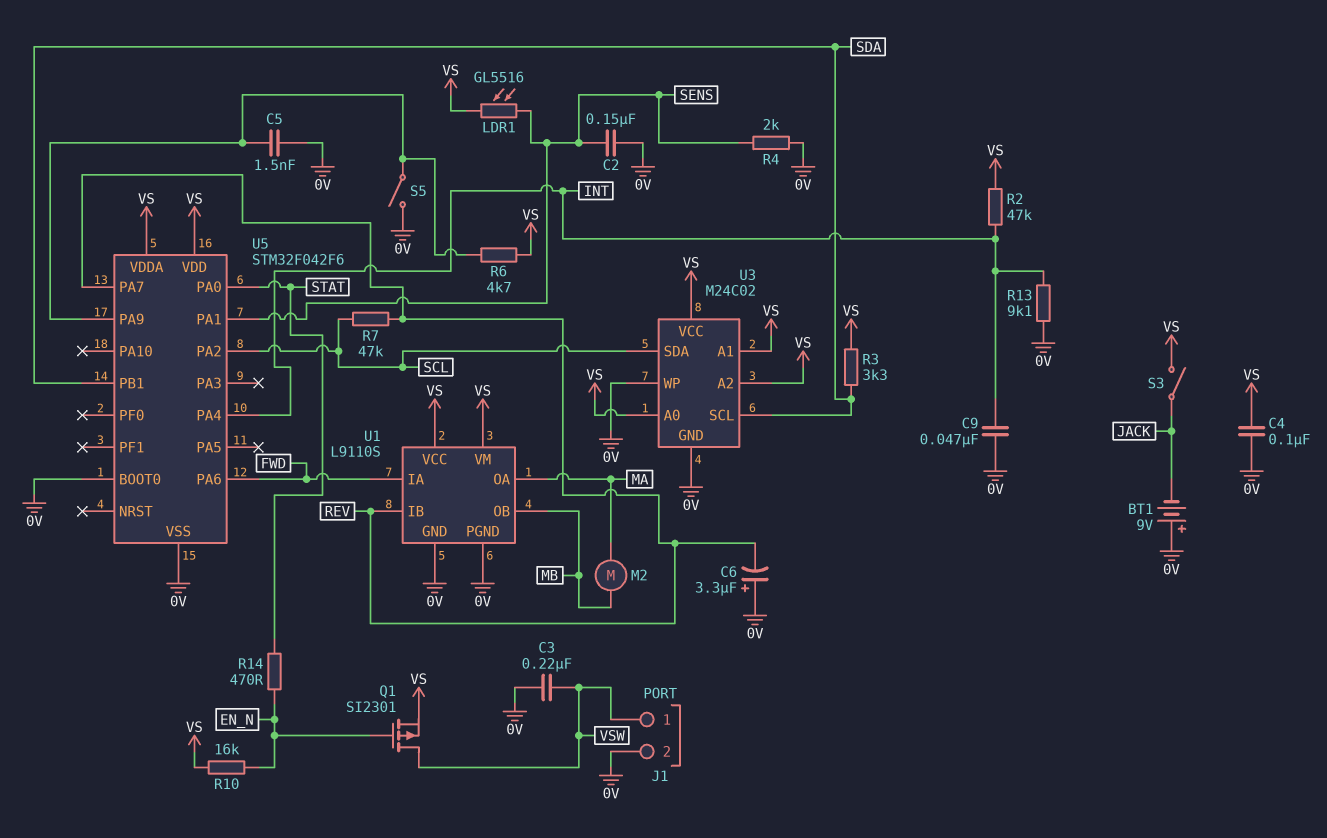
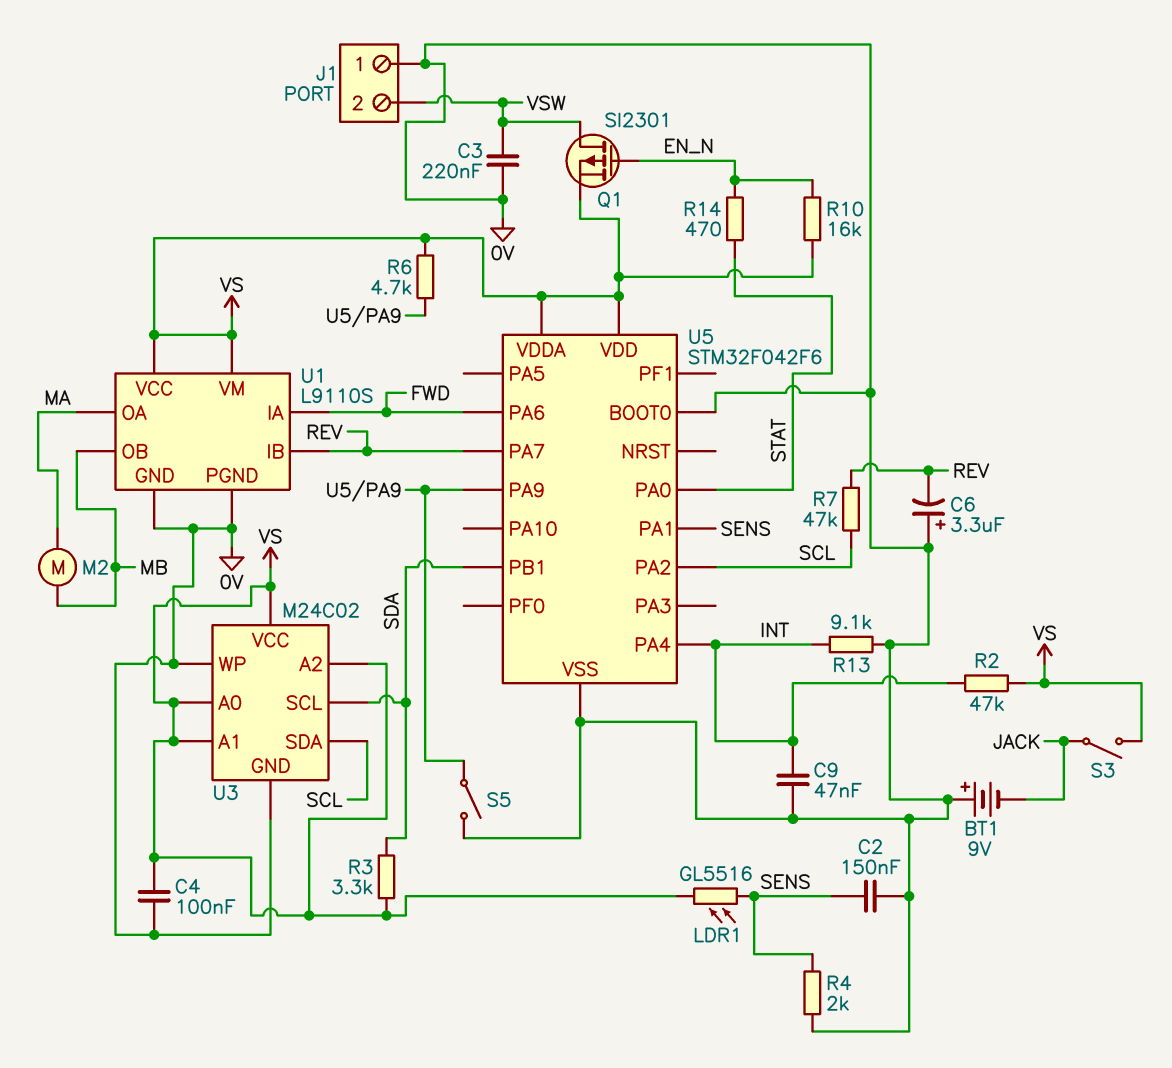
C5: 1.5nF (0V, U5/PA9) -> none
J1 pin 1: VSW -> 0V
J1 pin 2: 0V -> VSW

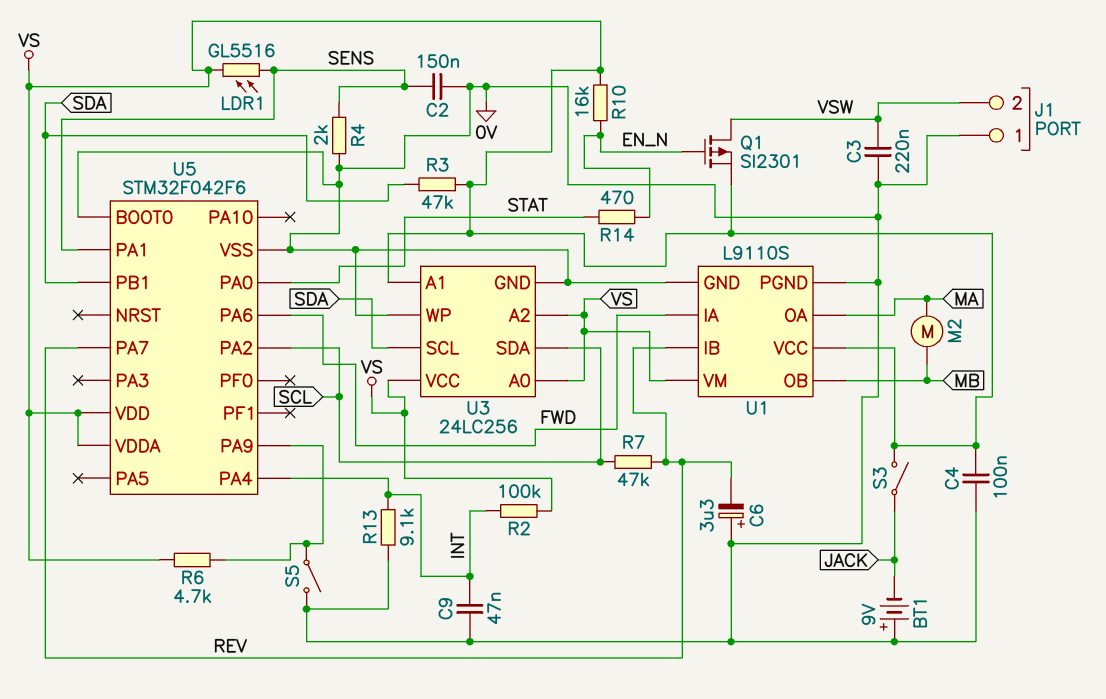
R2: 47k (INT, VS) -> 100k (INT, VS)
R3: 3.3k (SDA, VS) -> 47k (SDA, VS)
U3: M24C02 -> 24LC256

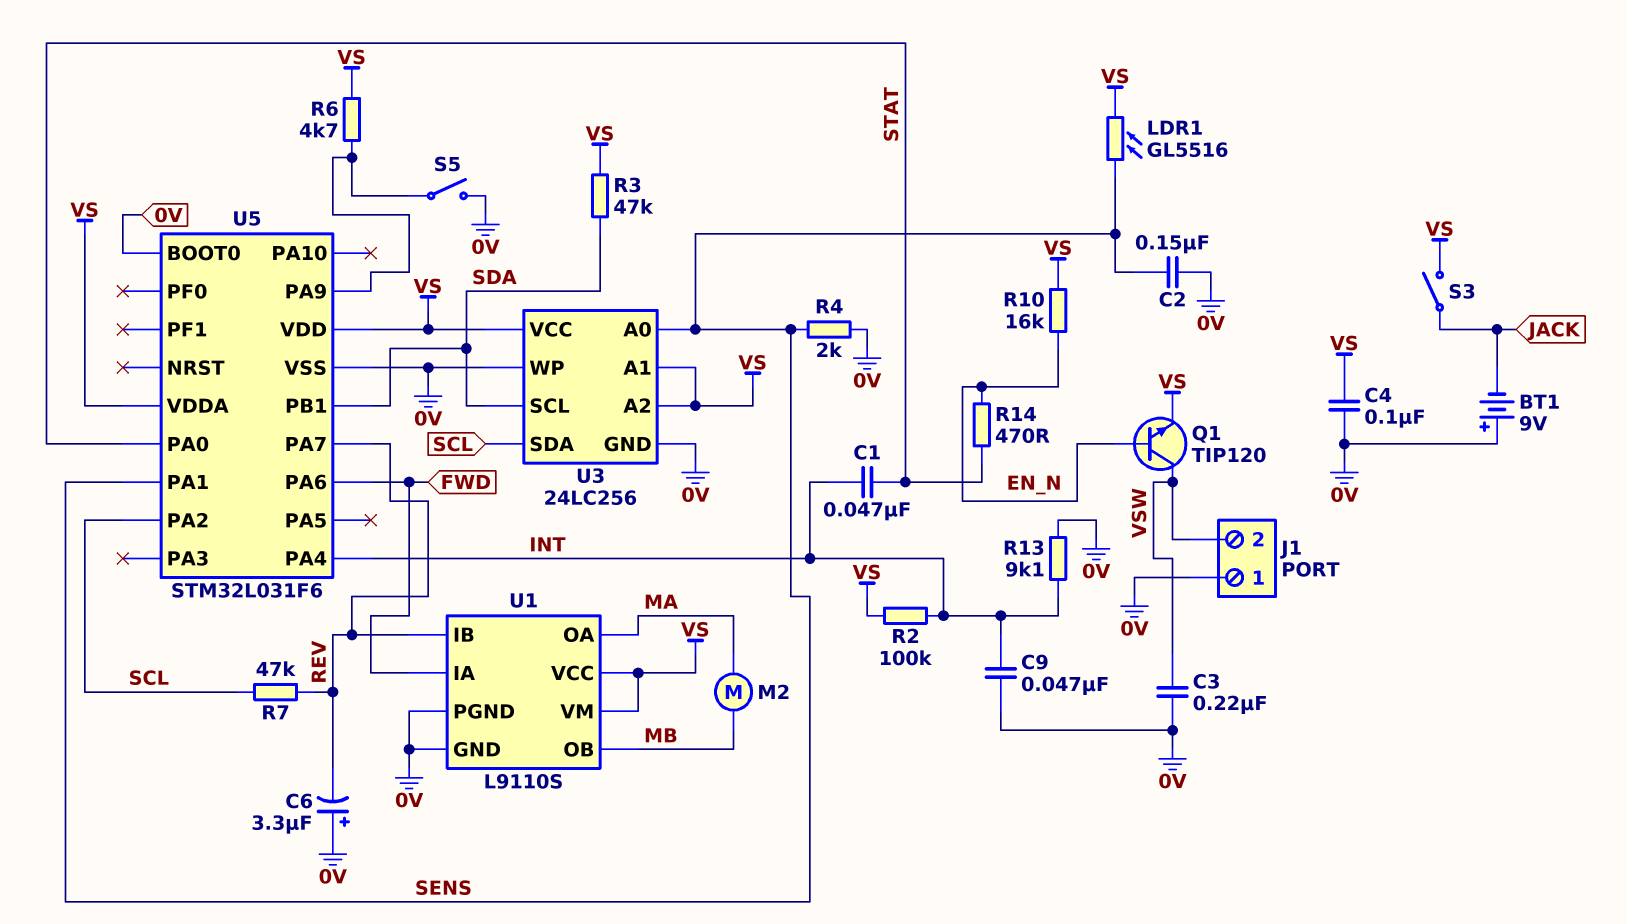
C1: none -> 47nF (INT, STAT)
Q1: PMOS SI2301 (G EN_N, D VSW, S VS) -> NPN TIP120 (B EN_N, C VSW, E VS)
U3 pin A0: VS -> SENS
U5: STM32F042F6 -> STM32L031F6

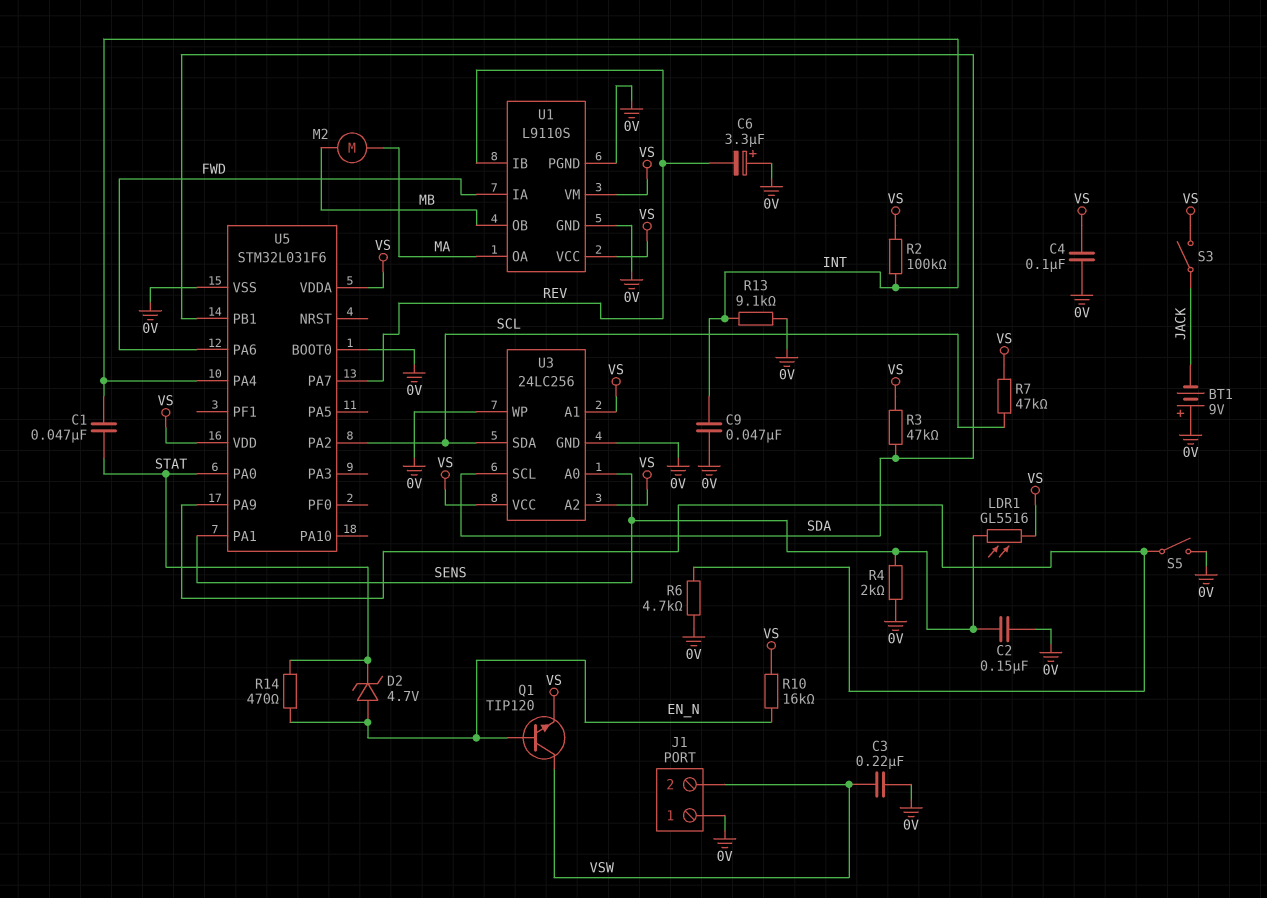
D2: none -> zener 4.7V (A EN_N, K STAT)
R6: 4.7k (U5/PA9, VS) -> 4.7k (0V, U5/PA9)
R7: 47k (REV, SCL) -> 47k (SCL, VS)

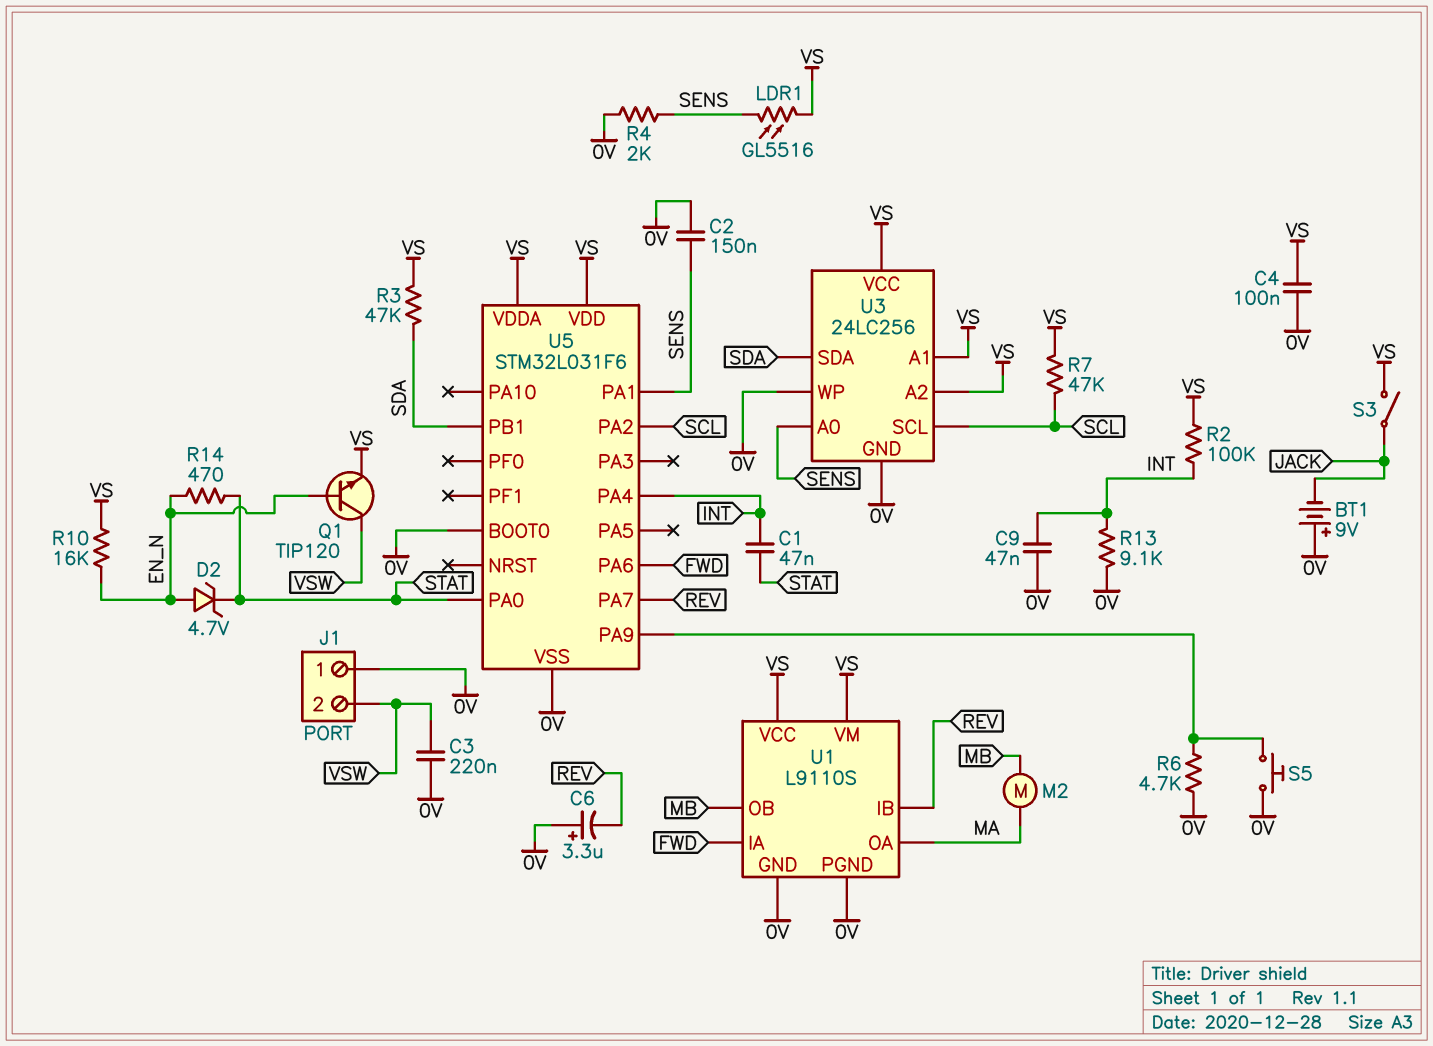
S5: switch (0V, U5/PA9) -> button (0V, U5/PA9)
U3 pin SCL: SDA -> SCL
U3 pin SDA: SCL -> SDA

